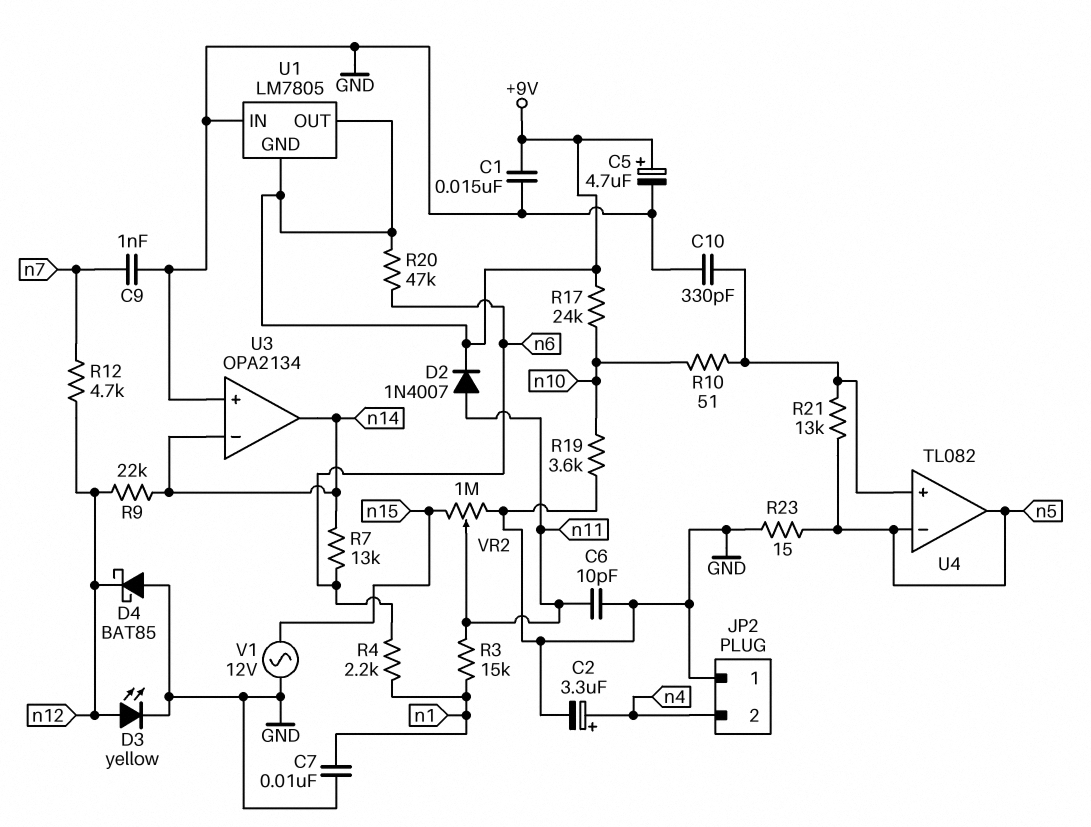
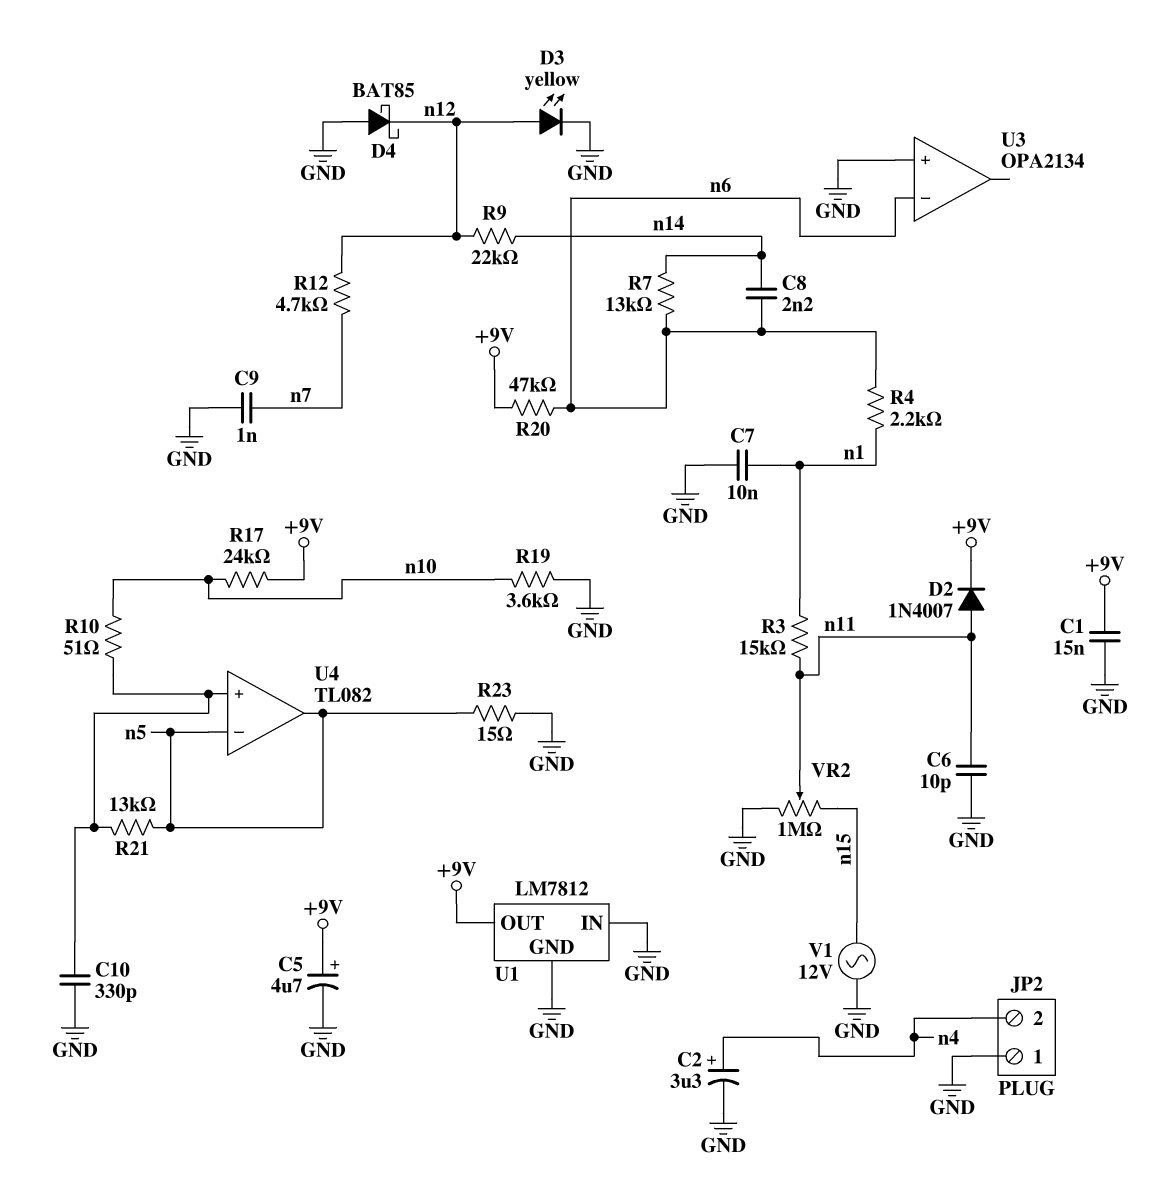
C8: none -> 2.2nF (n6, n14)
U1: LM7805 -> LM7812
U1 pin GND: +9V -> GND
U3 pin in-: n14 -> n6
U3 pin out: n14 -> none

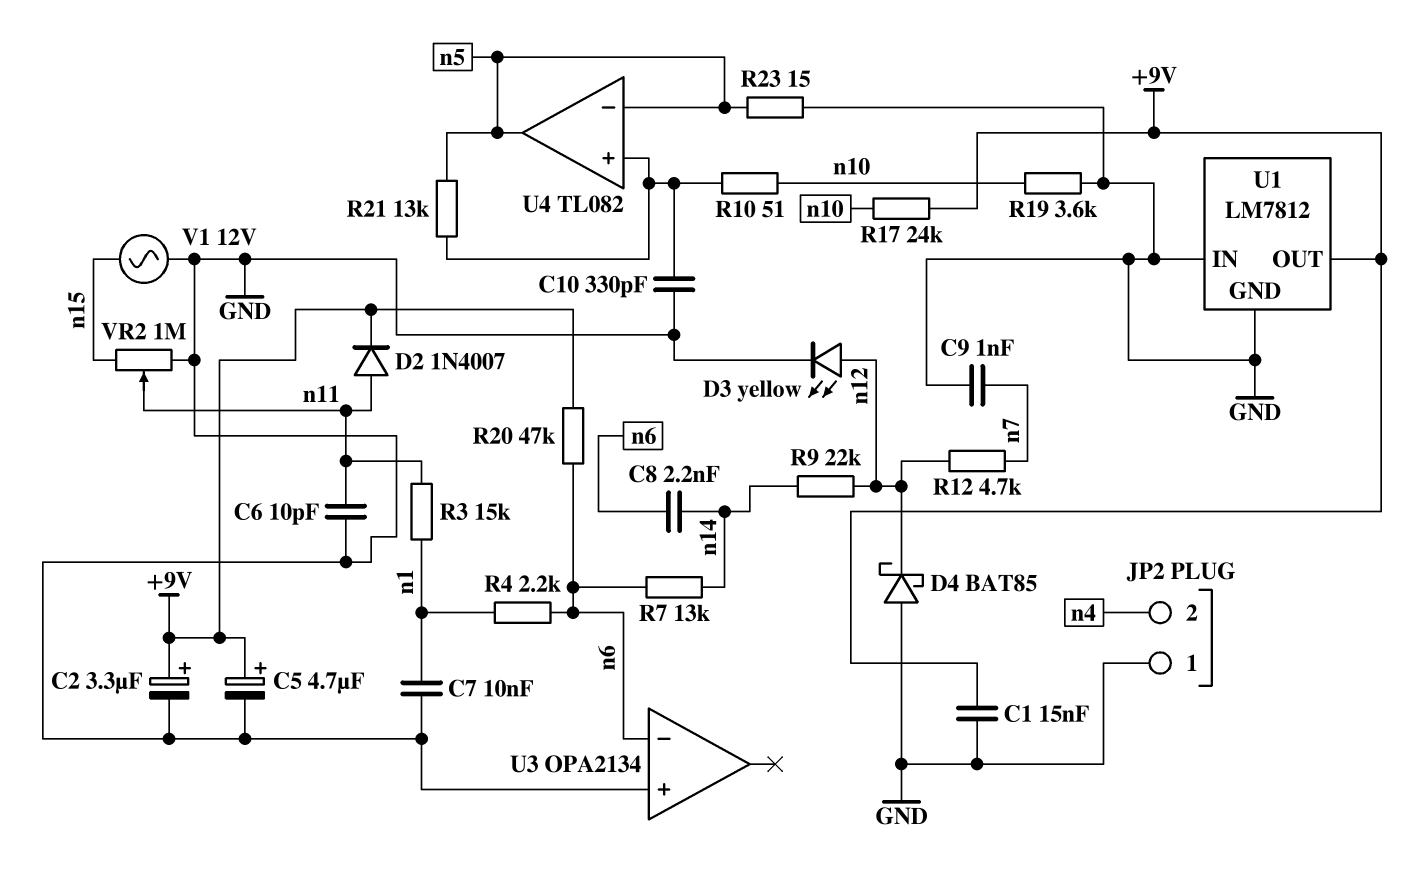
C2: 3.3uF (plus n4, minus GND) -> 3.3uF (plus +9V, minus GND)

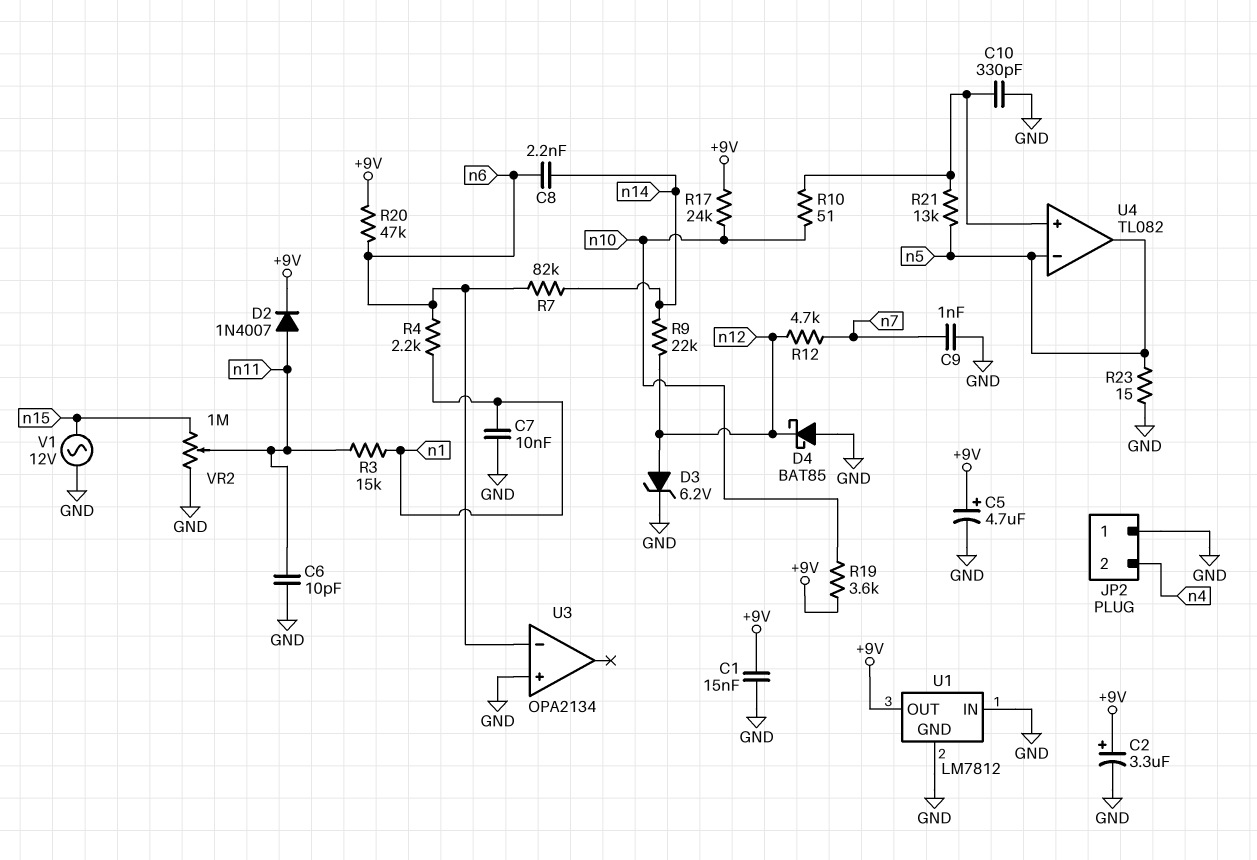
D3: LED yellow (A n12, K GND) -> zener 6.2V (A n12, K GND)
R7: 13k (n6, n14) -> 82k (n6, n14)
R19: 3.6k (GND, n10) -> 3.6k (+9V, n10)

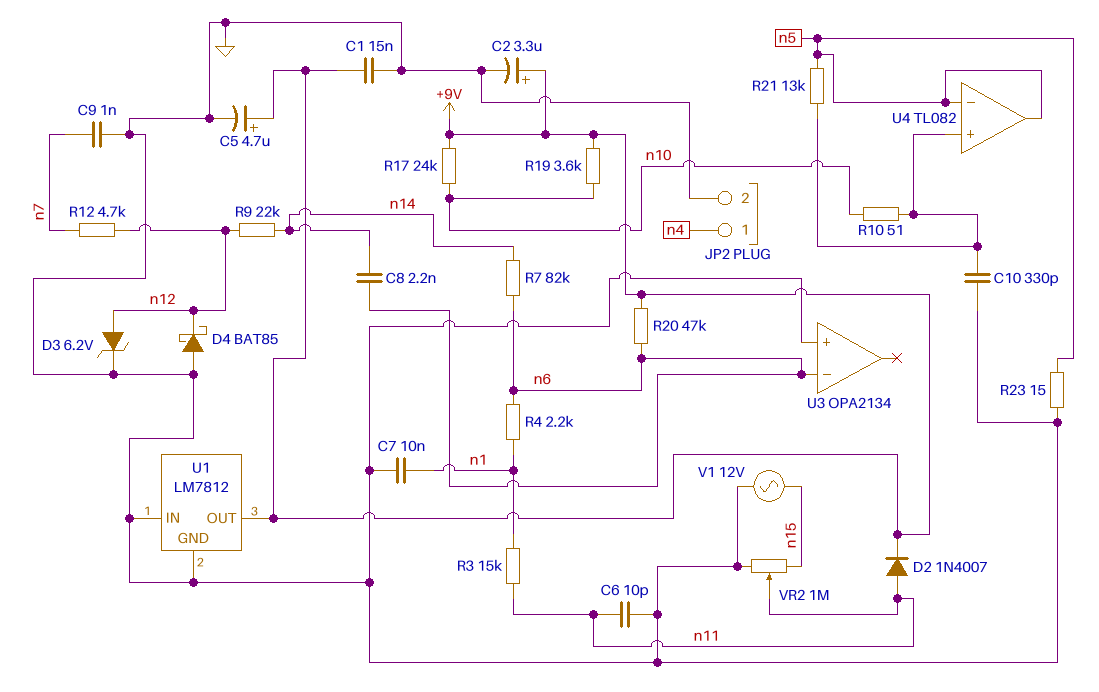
JP2 pin 1: GND -> n4
JP2 pin 2: n4 -> GND

